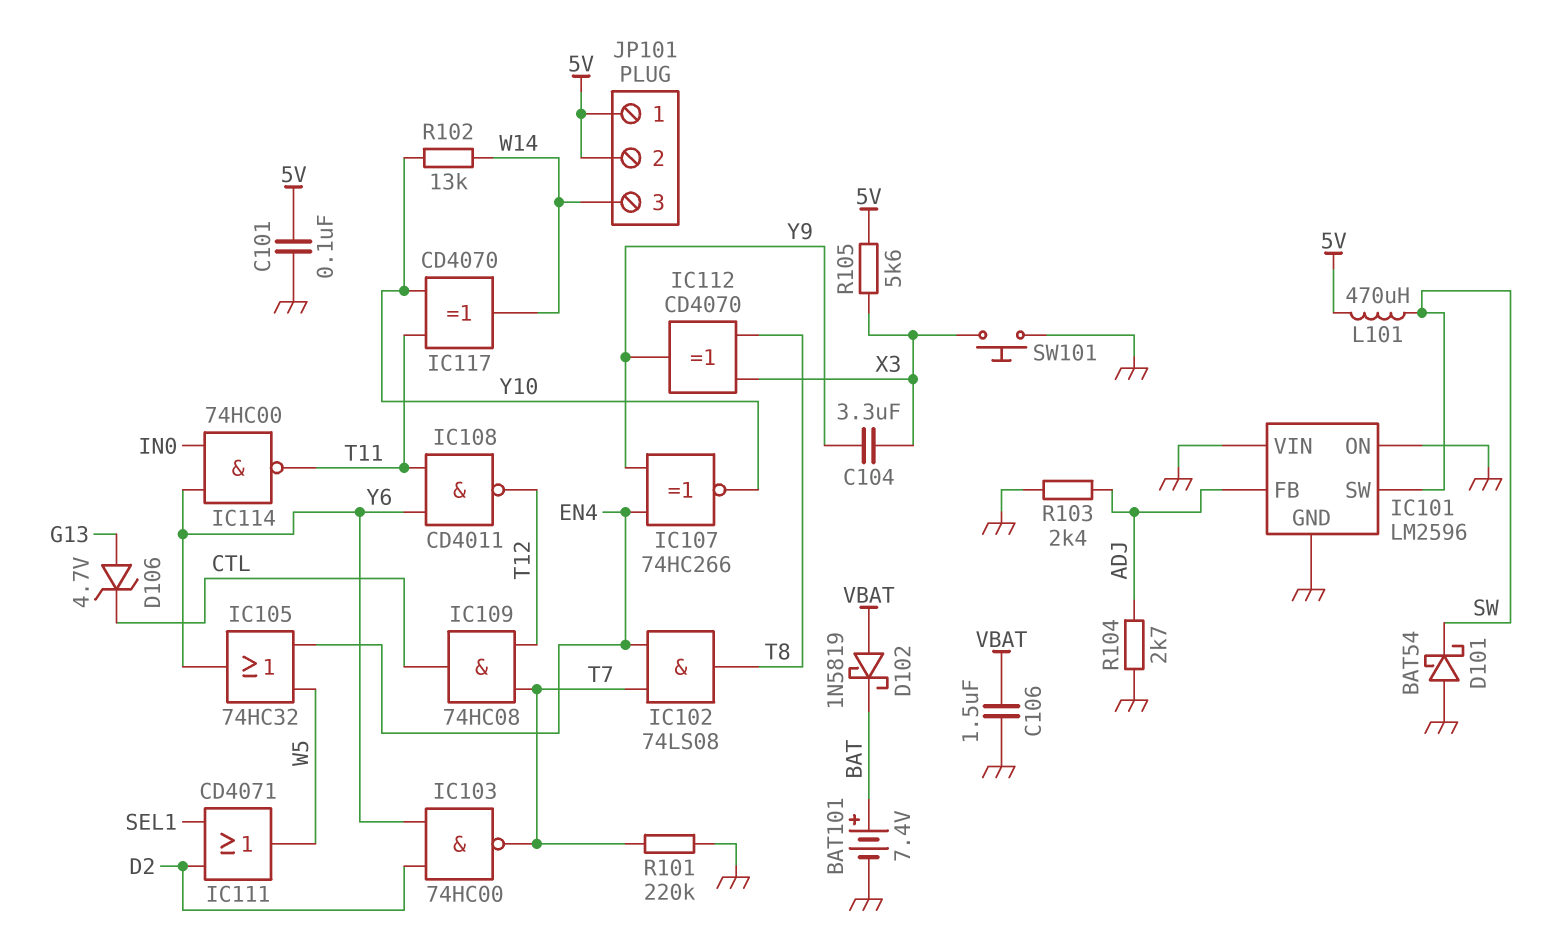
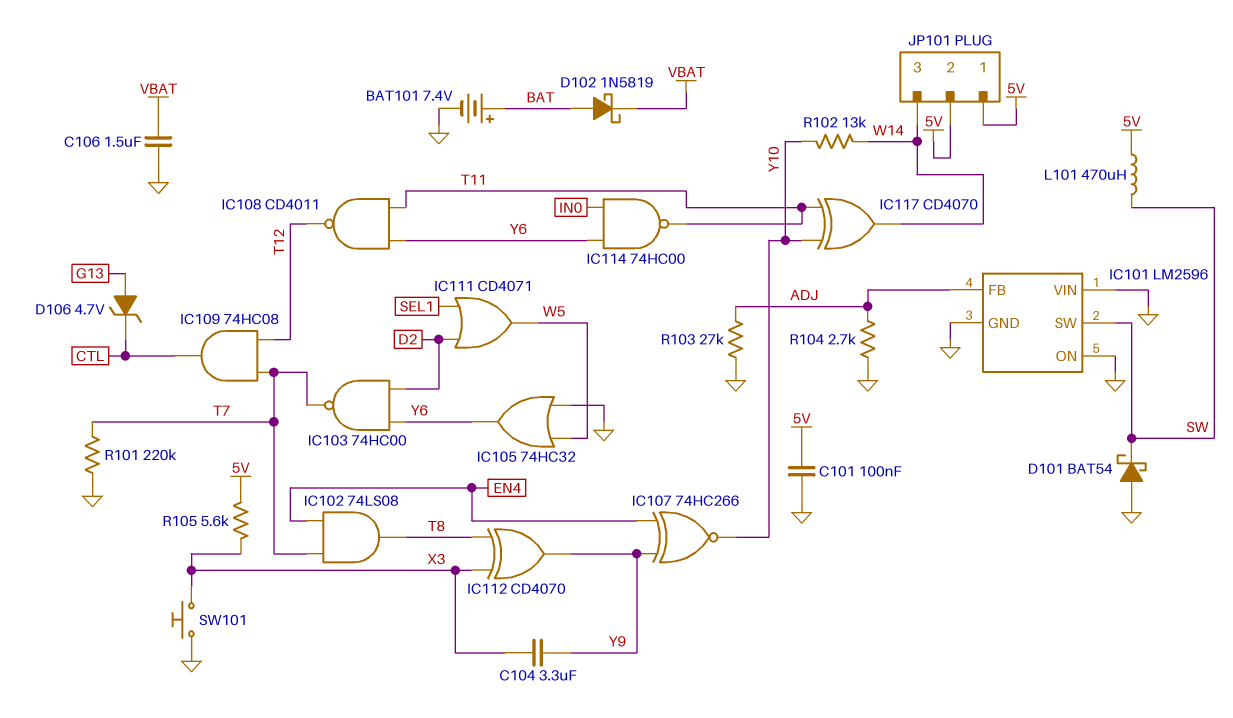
D102: schottky 1N5819 (A VBAT, K BAT) -> schottky 1N5819 (A BAT, K VBAT)
IC105: OR 74HC32 (in EN4, in W5, out Y6) -> OR 74HC32 (in GND, in W5, out Y6)
R103: 2.4k (ADJ, GND) -> 27k (ADJ, GND)

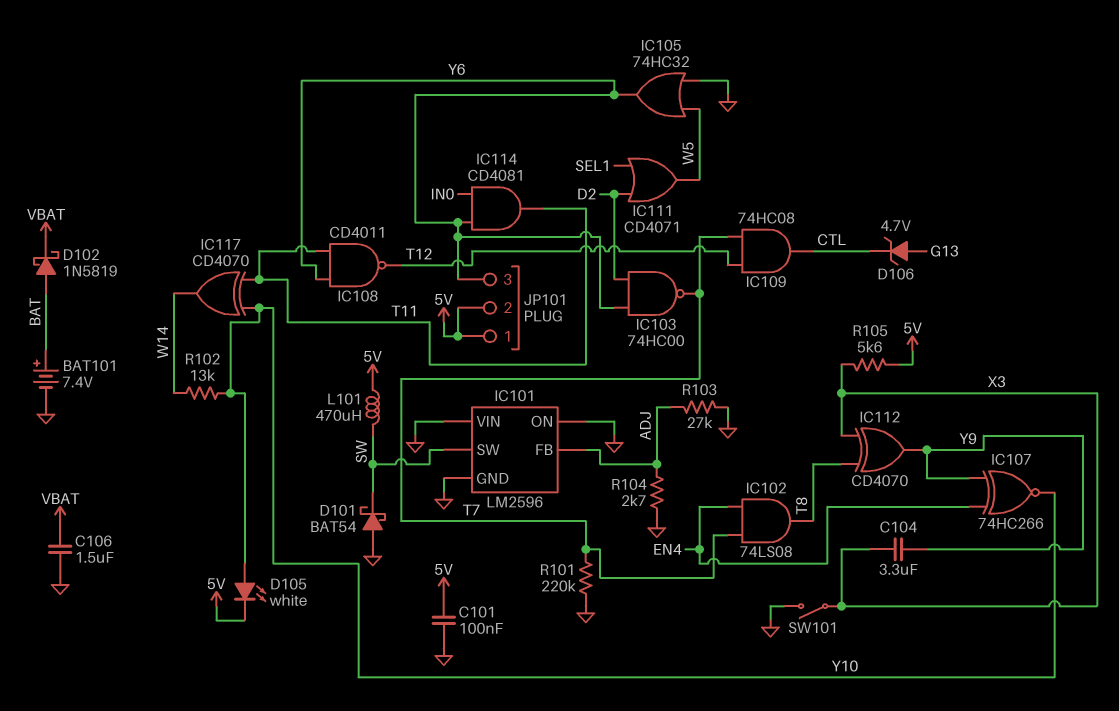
D105: none -> LED white (A Y10, K 5V)
IC114: NAND 74HC00 (in IN0, in Y6, out T11) -> AND CD4081 (in IN0, in Y6, out T11)
JP101 pin 3: W14 -> Y6
SW101: button (GND, X3) -> switch (GND, X3)

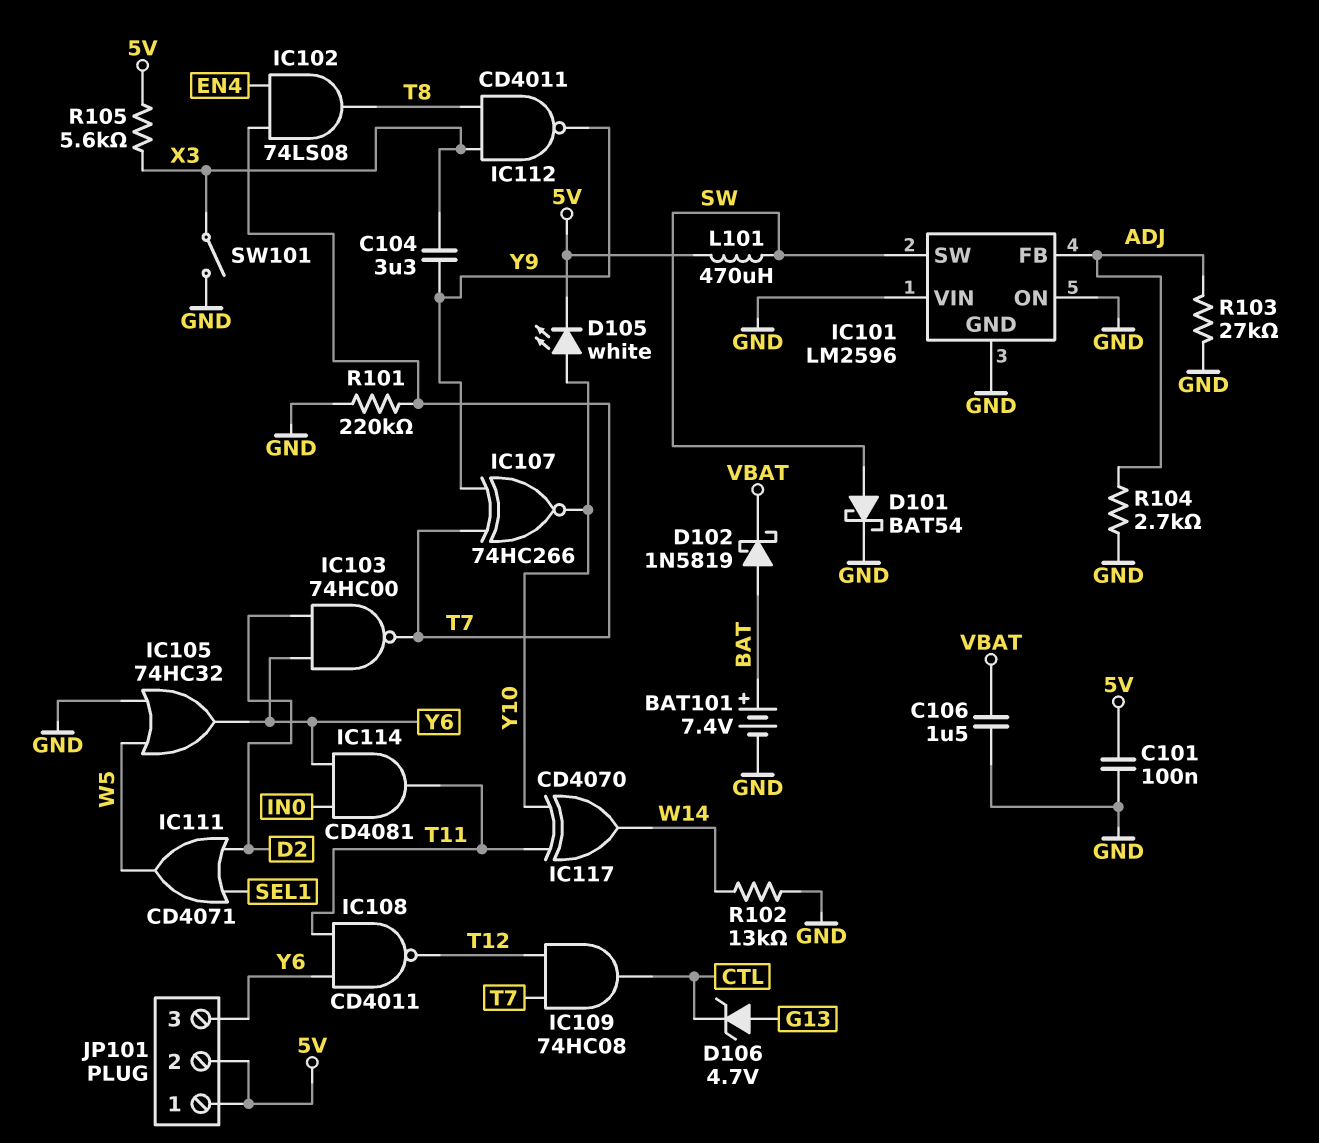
D101: schottky BAT54 (A GND, K SW) -> schottky BAT54 (A SW, K GND)
IC107: XNOR 74HC266 (in EN4, in Y9, out Y10) -> XNOR 74HC266 (in T7, in Y9, out Y10)
IC112: XOR CD4070 (in T8, in X3, out Y9) -> NAND CD4011 (in T8, in X3, out Y9)
R102: 13k (W14, Y10) -> 13k (GND, W14)

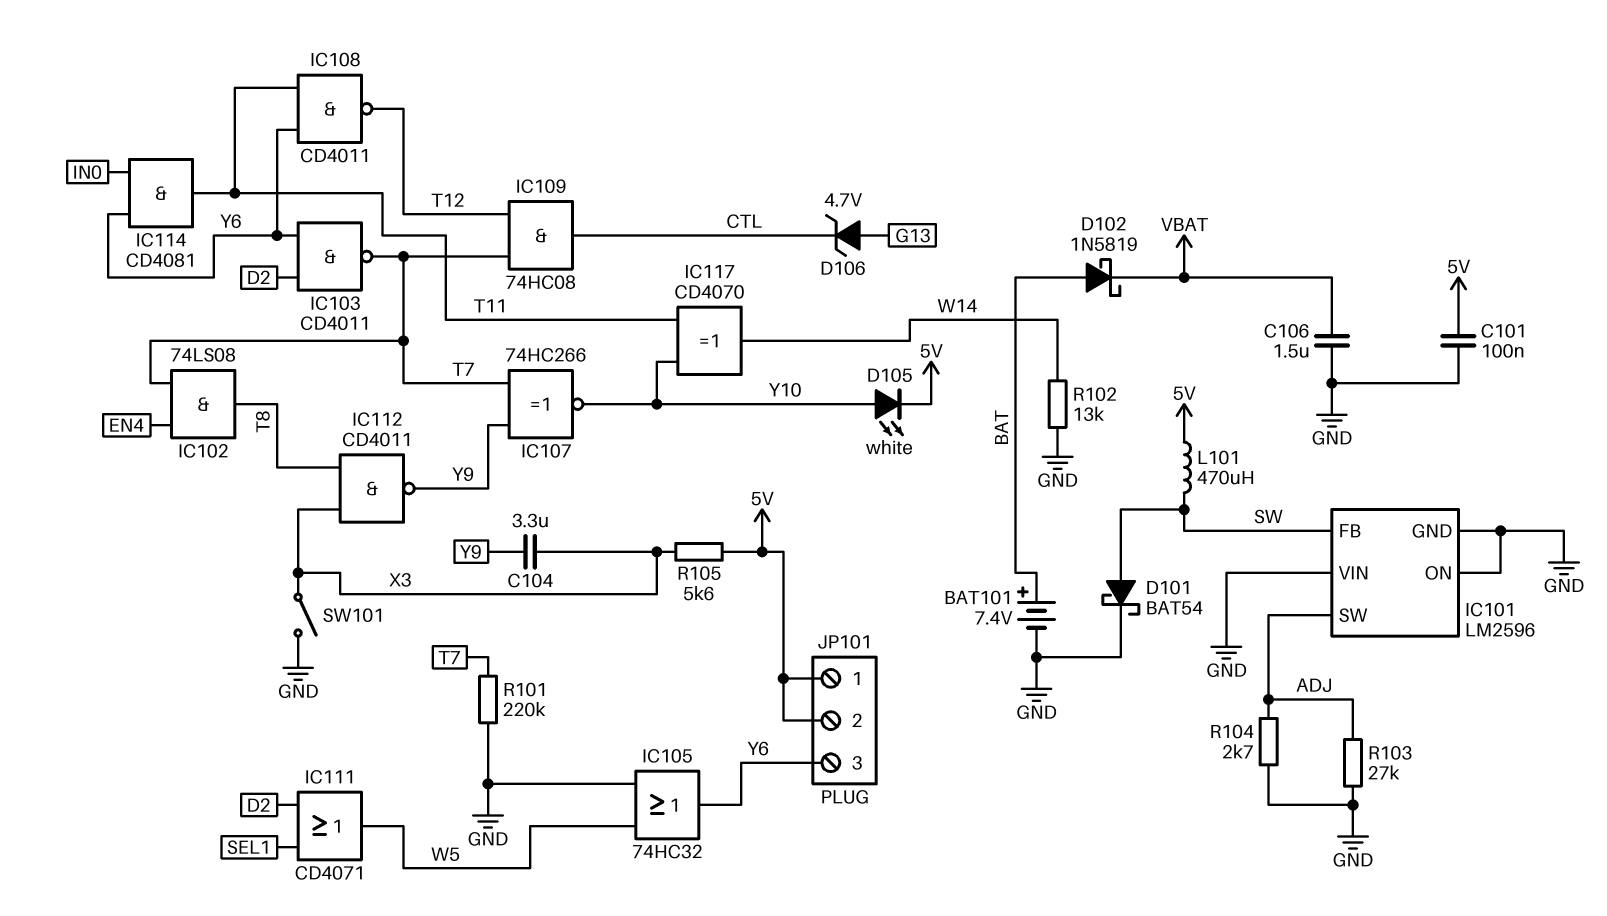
IC101 pin FB: ADJ -> SW
IC101 pin SW: SW -> ADJ
IC103: NAND 74HC00 (in D2, in Y6, out T7) -> NAND CD4011 (in D2, in Y6, out T7)

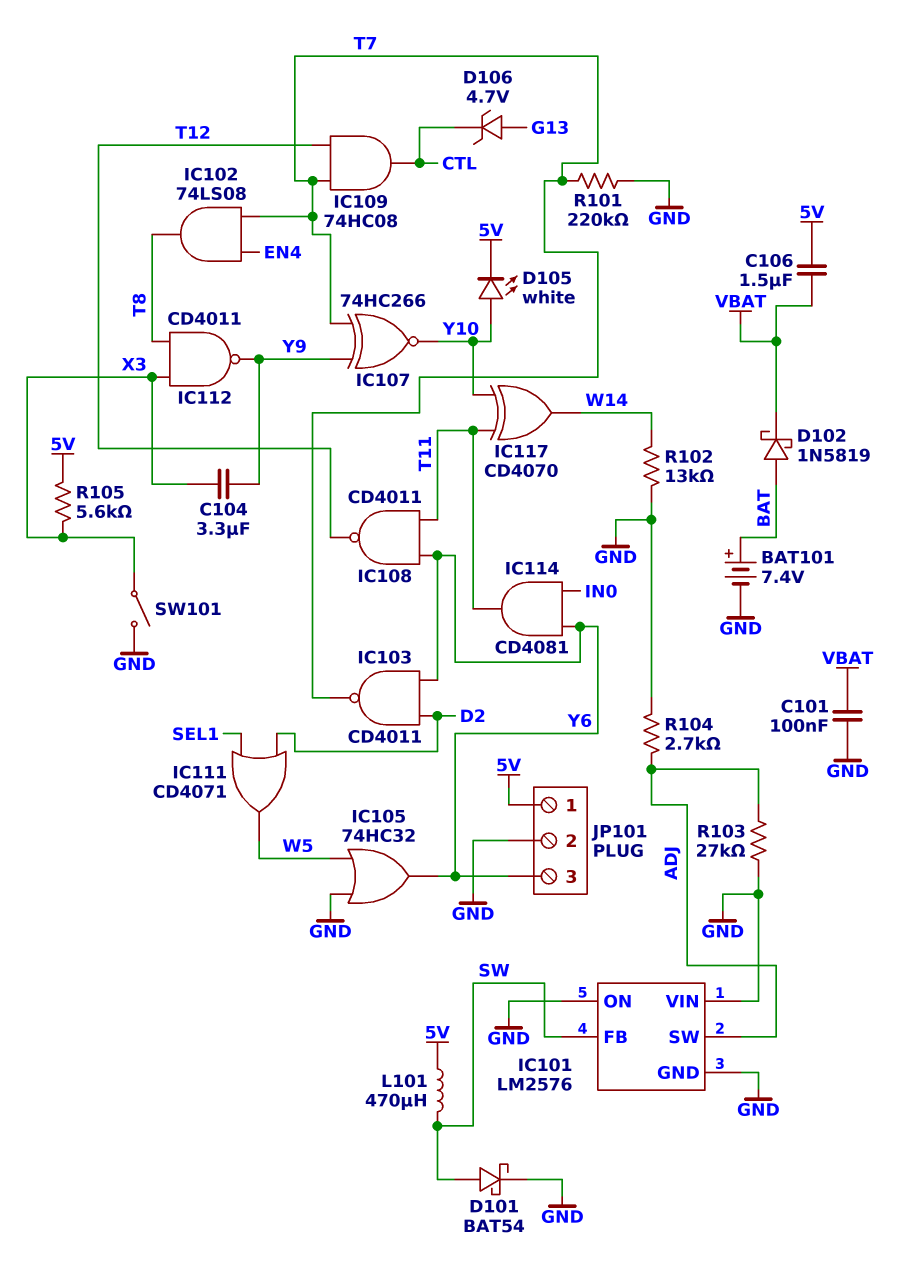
C101: 100nF (5V, GND) -> 100nF (GND, VBAT)
C106: 1.5uF (GND, VBAT) -> 1.5uF (5V, VBAT)
IC101: LM2596 -> LM2576
JP101 pin 2: 5V -> GND

